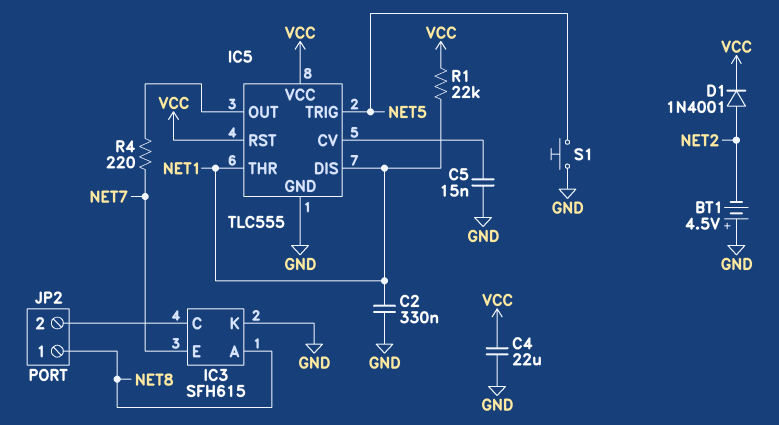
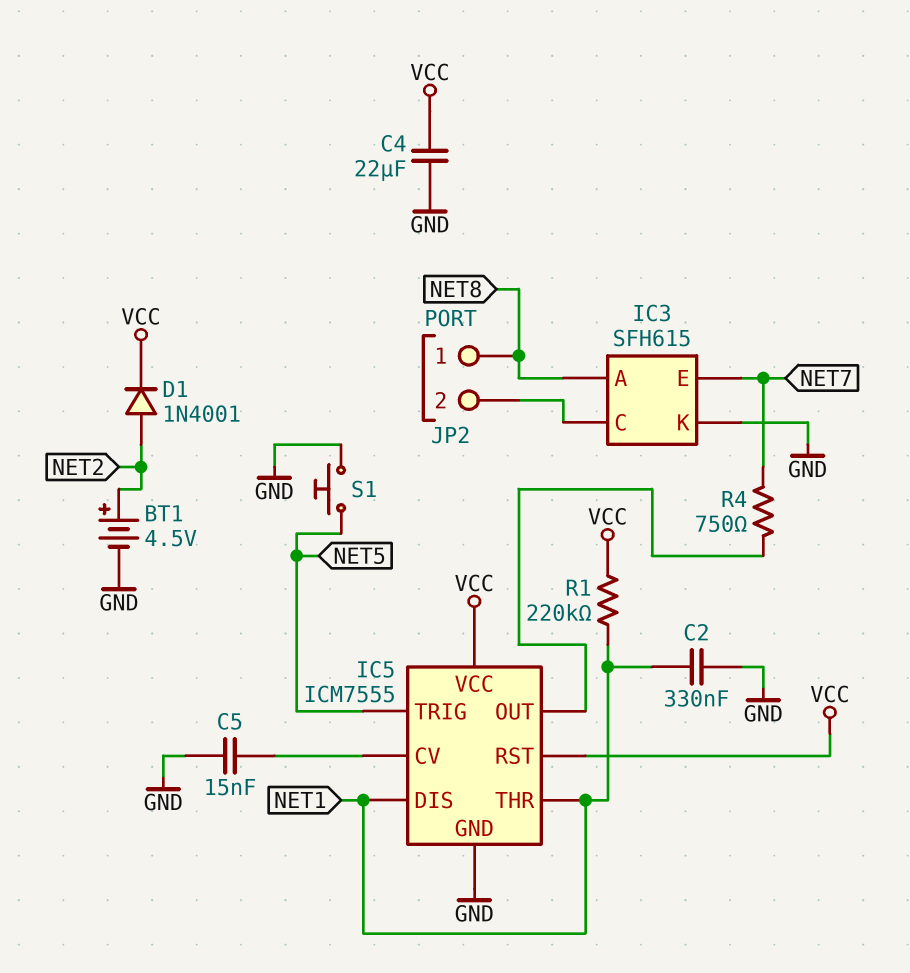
BT1: 4.5V (plus GND, minus NET2) -> 4.5V (plus NET2, minus GND)
IC5: TLC555 -> ICM7555
R1: 22k (NET1, VCC) -> 220k (NET1, VCC)
R4: 220 (IC5/OUT, NET7) -> 750 (IC5/OUT, NET7)

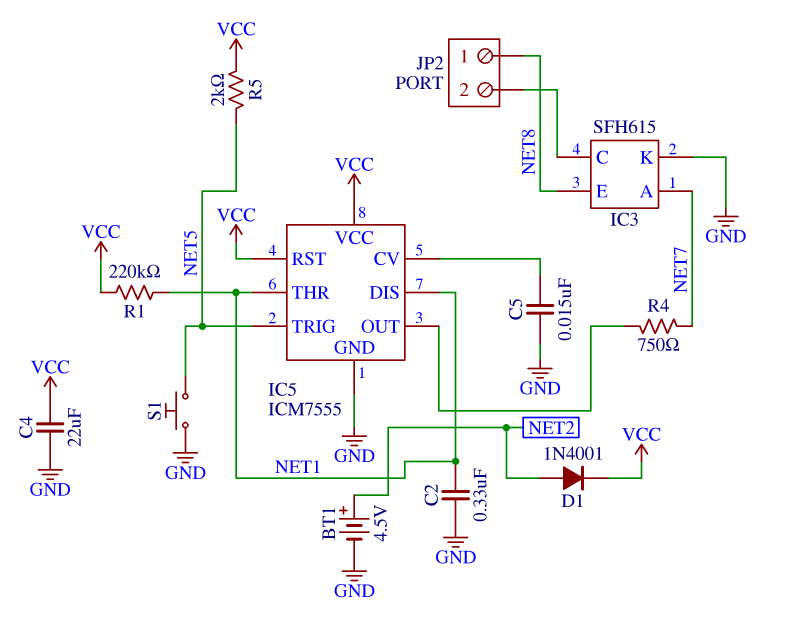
IC3 pin A: NET8 -> NET7
IC3 pin E: NET7 -> NET8
R5: none -> 2k (NET5, VCC)

